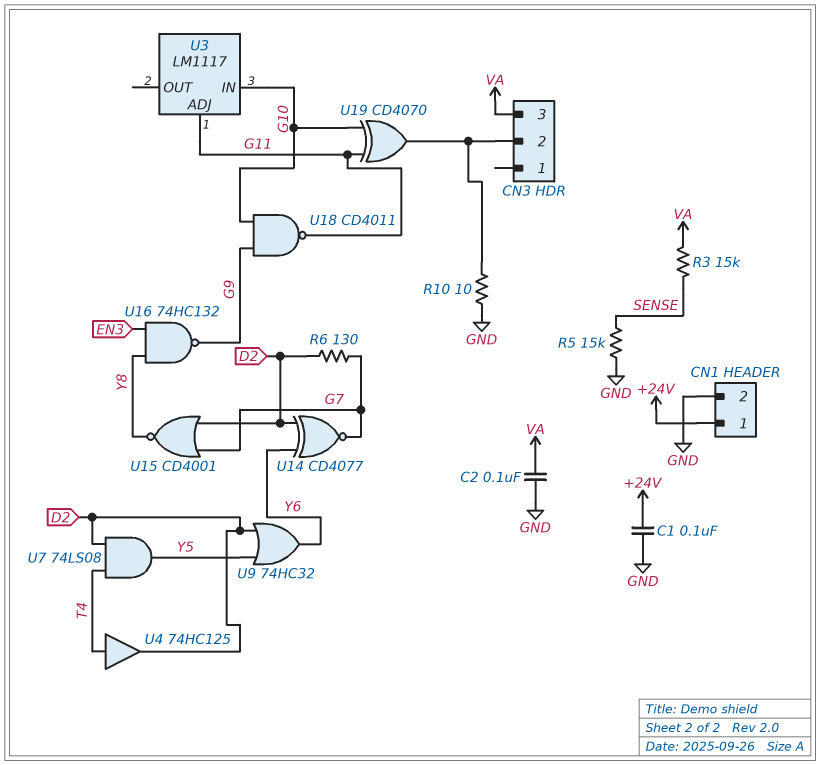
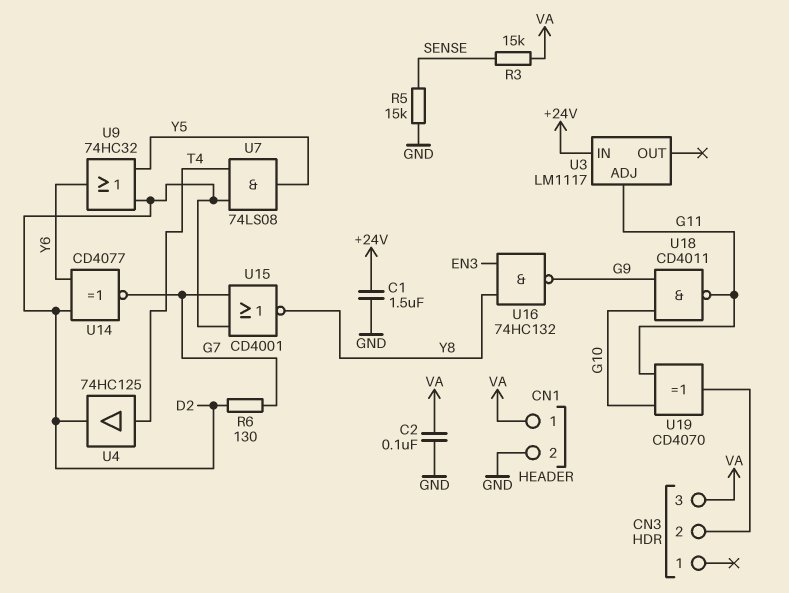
C1: 100nF (+24V, GND) -> 1.5uF (+24V, GND)
CN1 pin 1: +24V -> VA
R10: 10 (CN3/2, GND) -> none
U3 pin IN: G10 -> +24V

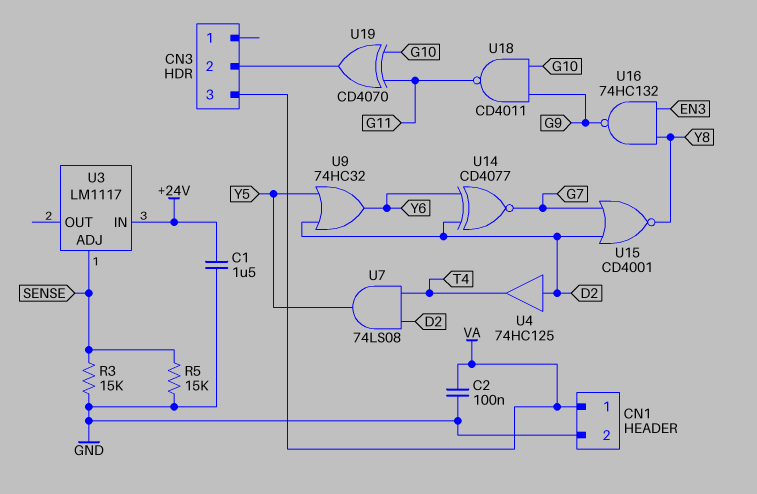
R3: 15k (SENSE, VA) -> 15k (GND, SENSE)
R6: 130 (D2, G7) -> none
U3 pin ADJ: G11 -> SENSE
U4: buffer 74HC125 (in T4, out D2) -> buffer 74HC125 (in D2, out T4)

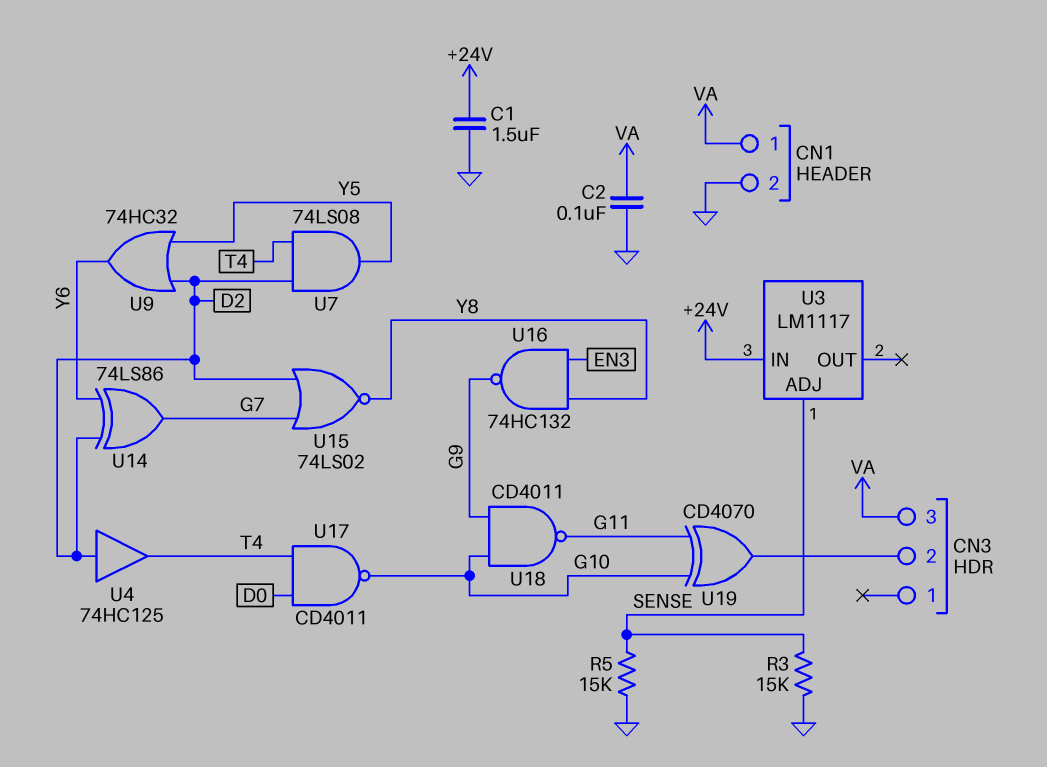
U14: XNOR CD4077 (in D2, in Y6, out G7) -> XOR 74LS86 (in D2, in Y6, out G7)
U15: NOR CD4001 (in D2, in G7, out Y8) -> NOR 74LS02 (in D2, in G7, out Y8)
U17: none -> NAND CD4011 (in D0, in T4, out G10)

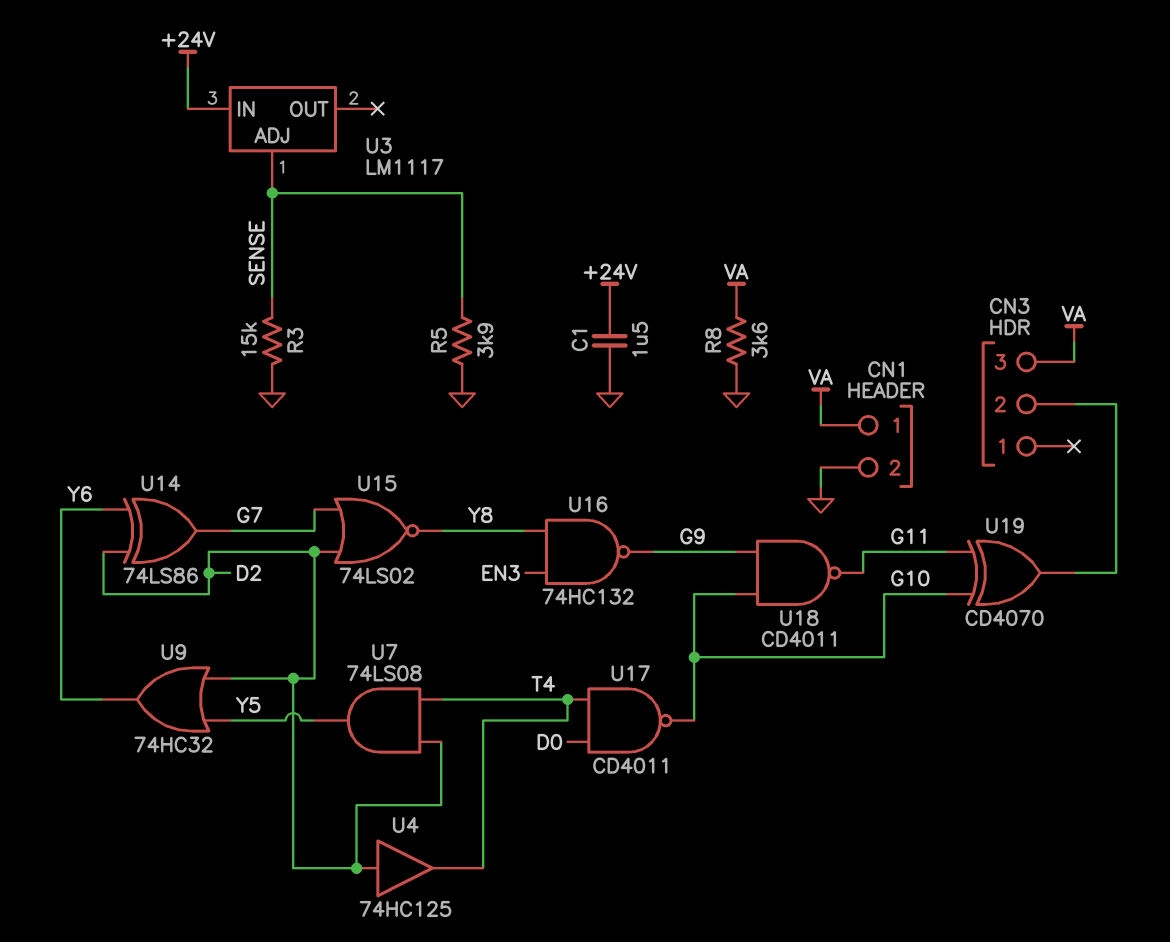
C2: 100nF (GND, VA) -> none
R5: 15k (GND, SENSE) -> 3.9k (GND, SENSE)
R8: none -> 3.6k (GND, VA)

